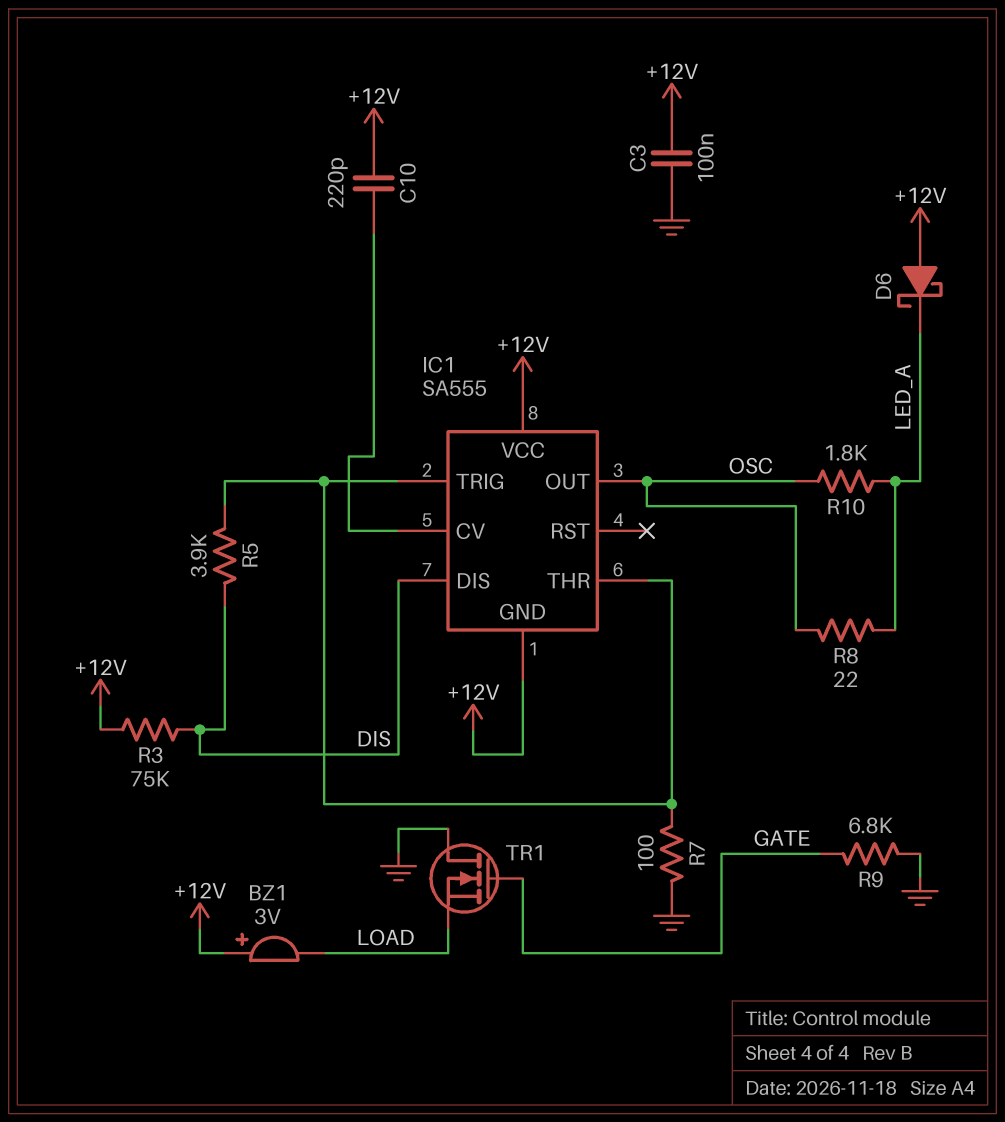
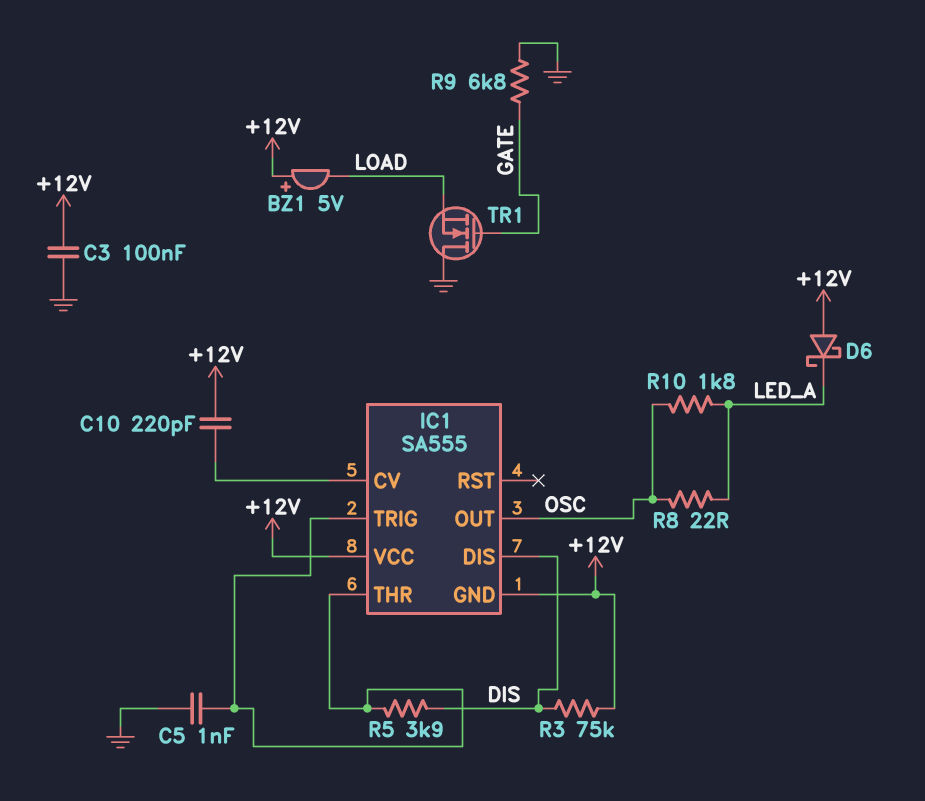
BZ1: buzzer 3V (plus +12V, minus LOAD) -> buzzer 5V (plus +12V, minus LOAD)
C5: none -> 1nF (GND, IC1/THR)
R7: 100 (GND, IC1/THR) -> none

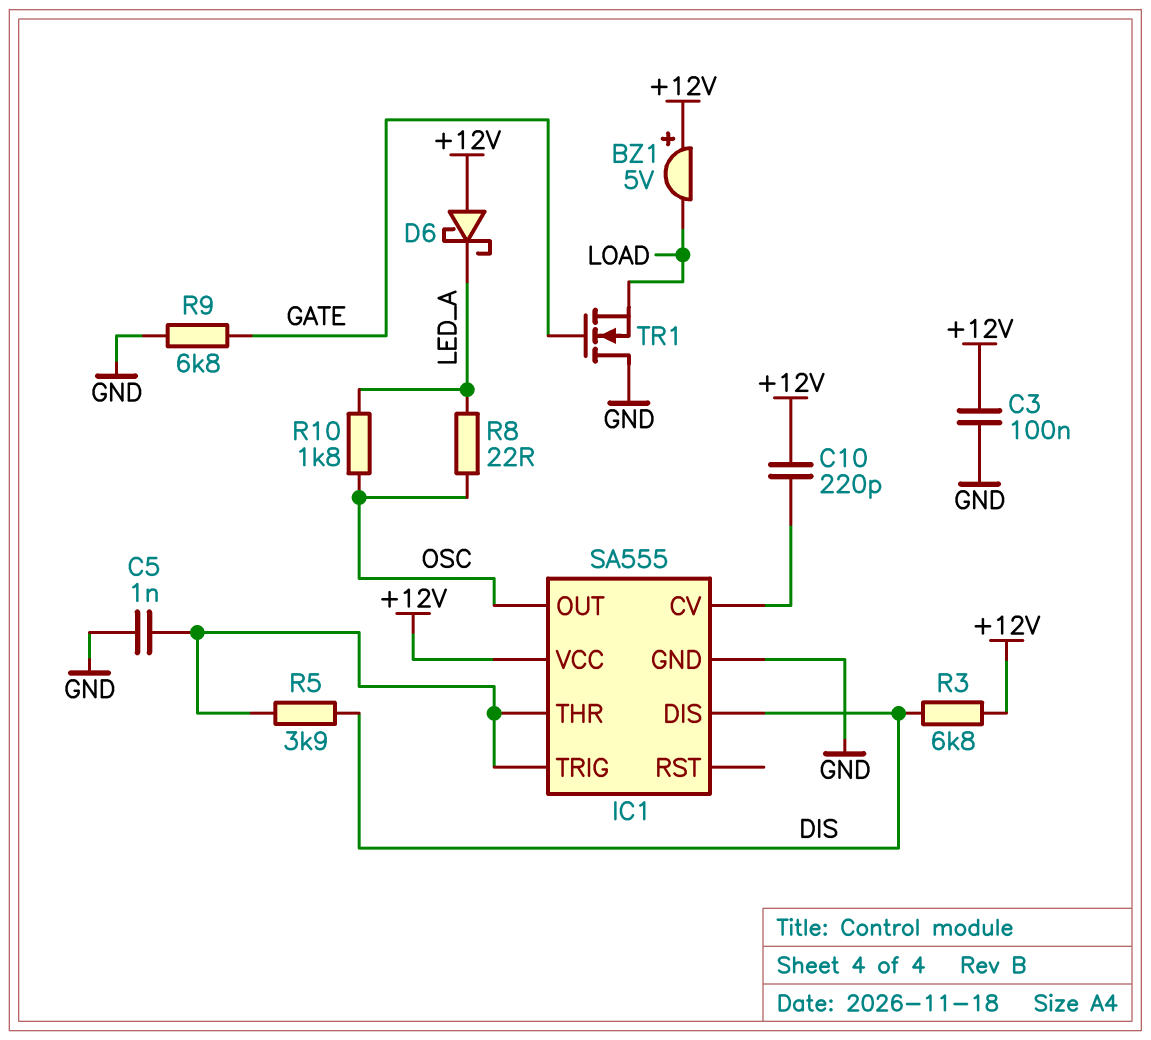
IC1 pin GND: +12V -> GND
R3: 75k (+12V, DIS) -> 6.8k (+12V, DIS)

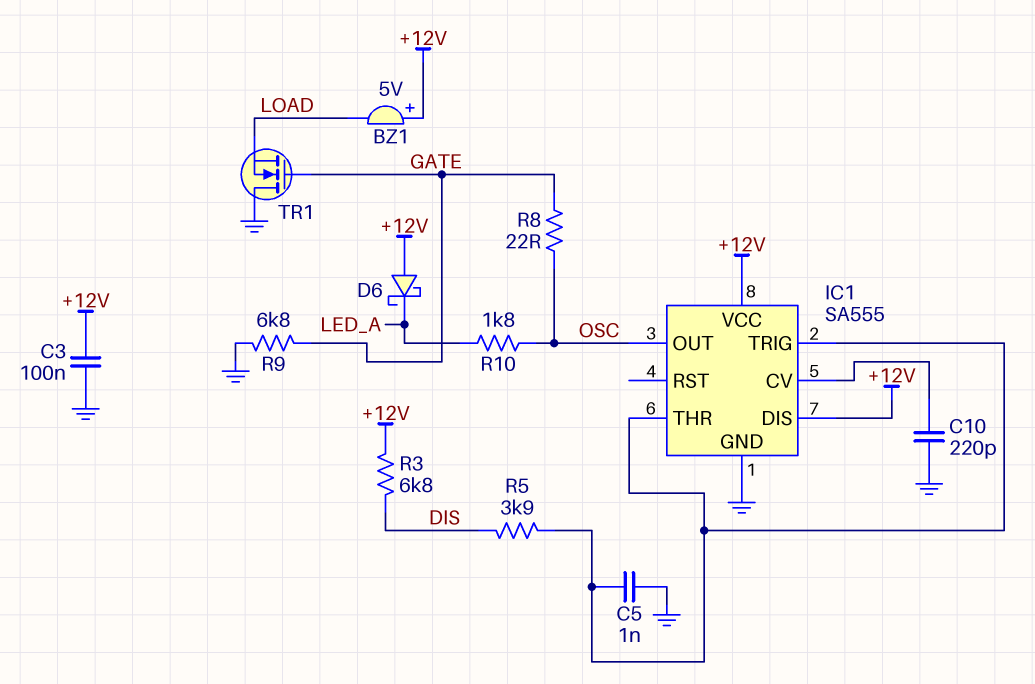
C10: 220pF (+12V, IC1/CV) -> 220pF (GND, IC1/CV)
IC1 pin DIS: DIS -> +12V
R8: 22 (LED_A, OSC) -> 22 (GATE, OSC)

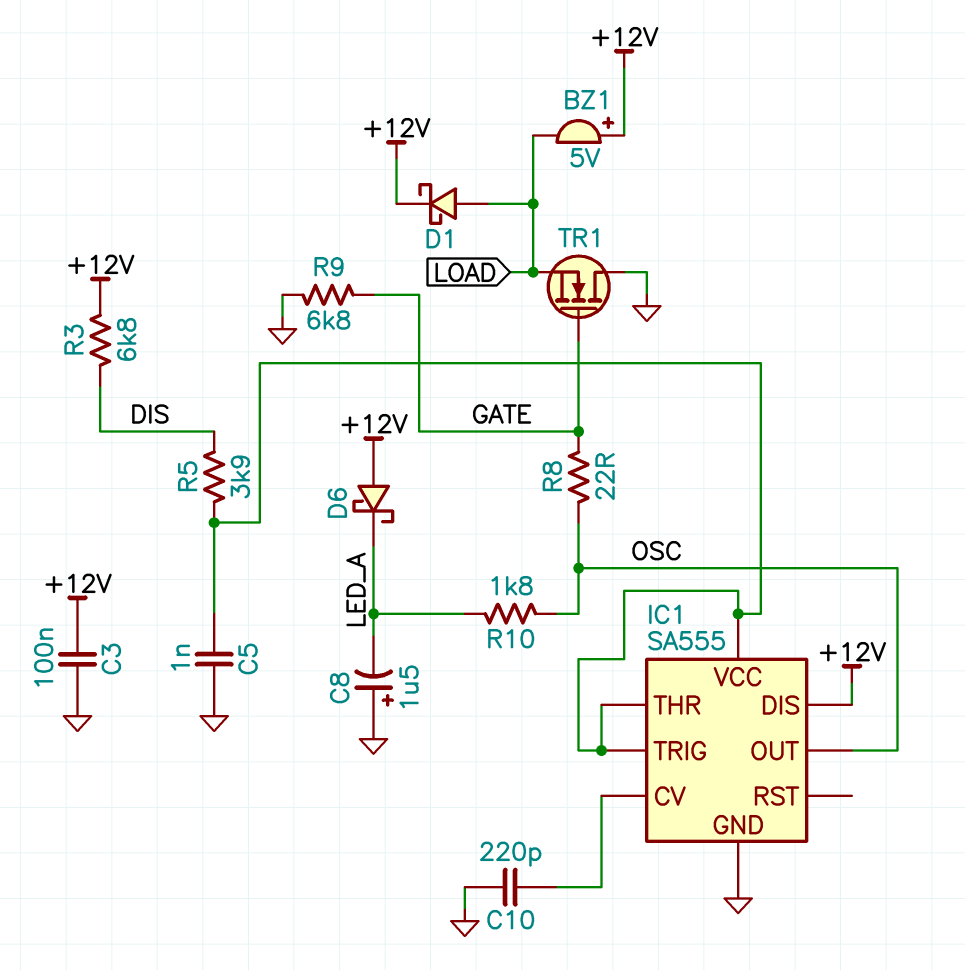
C8: none -> 1.5uF (plus GND, minus LED_A)
D1: none -> schottky (A LOAD, K +12V)
IC1 pin VCC: +12V -> IC1/THR

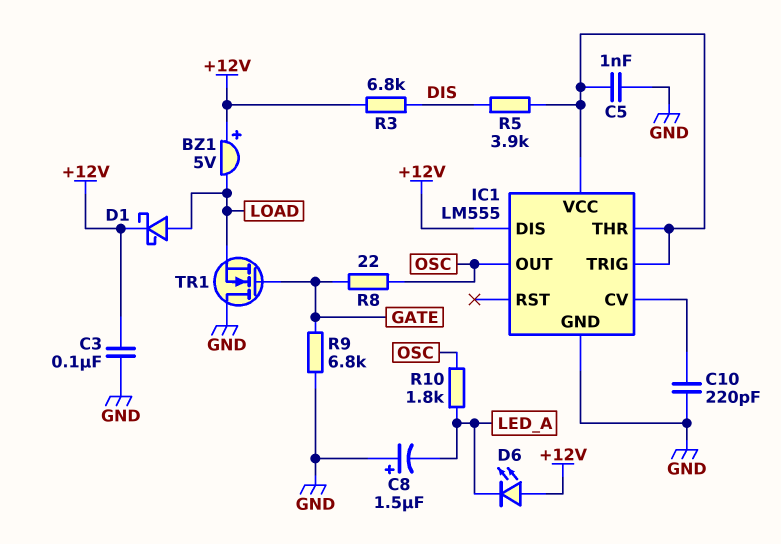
D6: schottky (A +12V, K LED_A) -> LED (A +12V, K LED_A)
IC1: SA555 -> LM555

